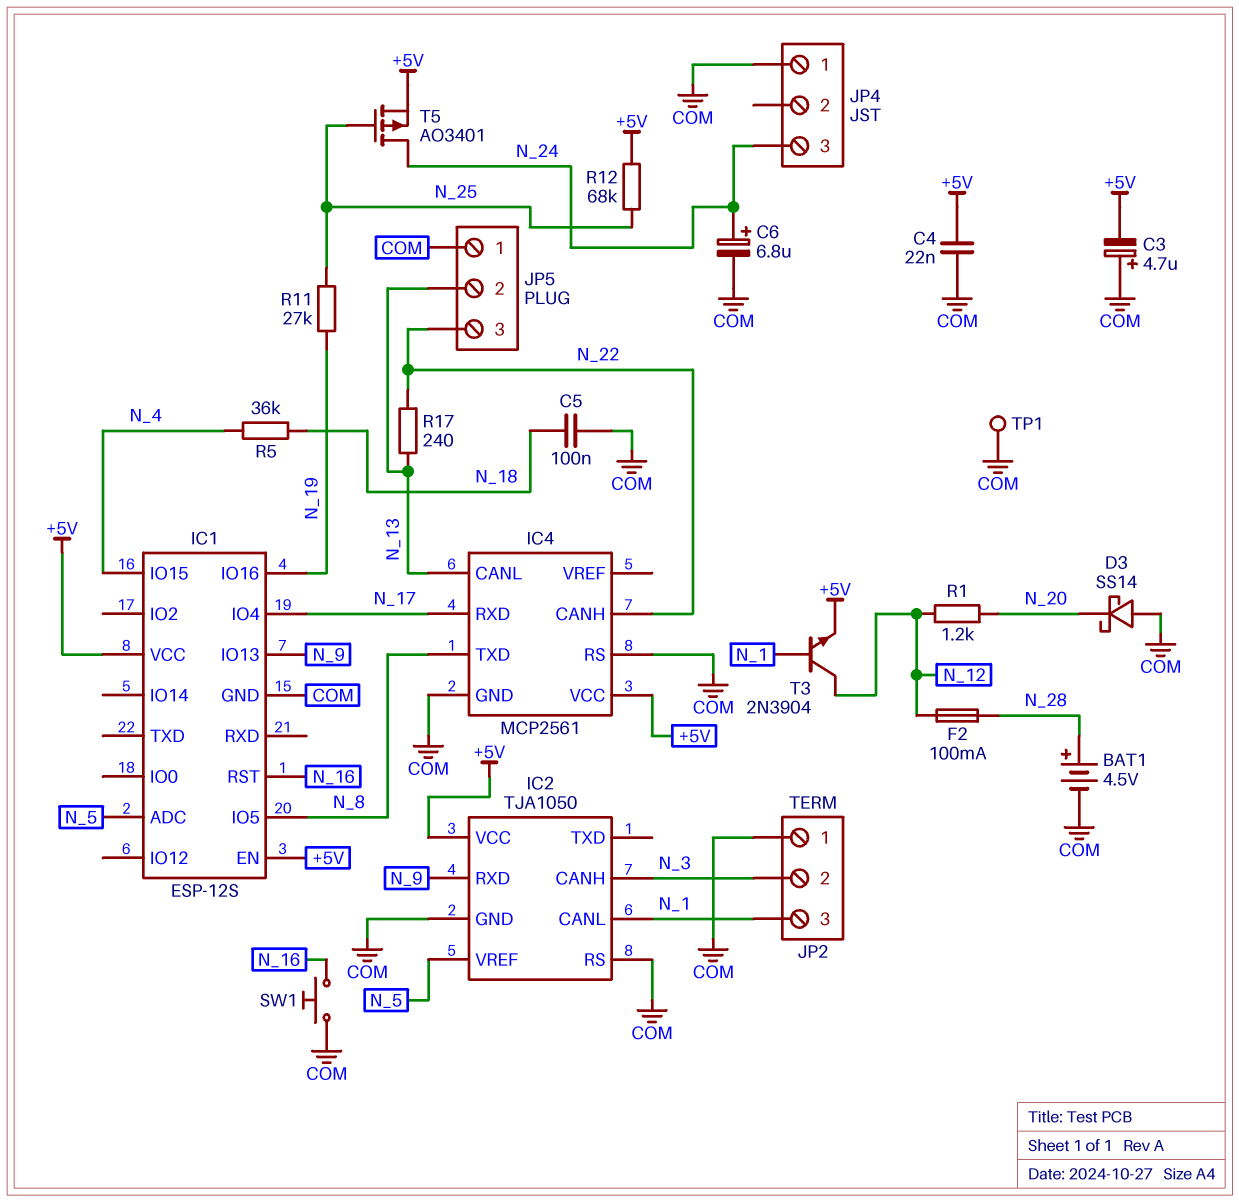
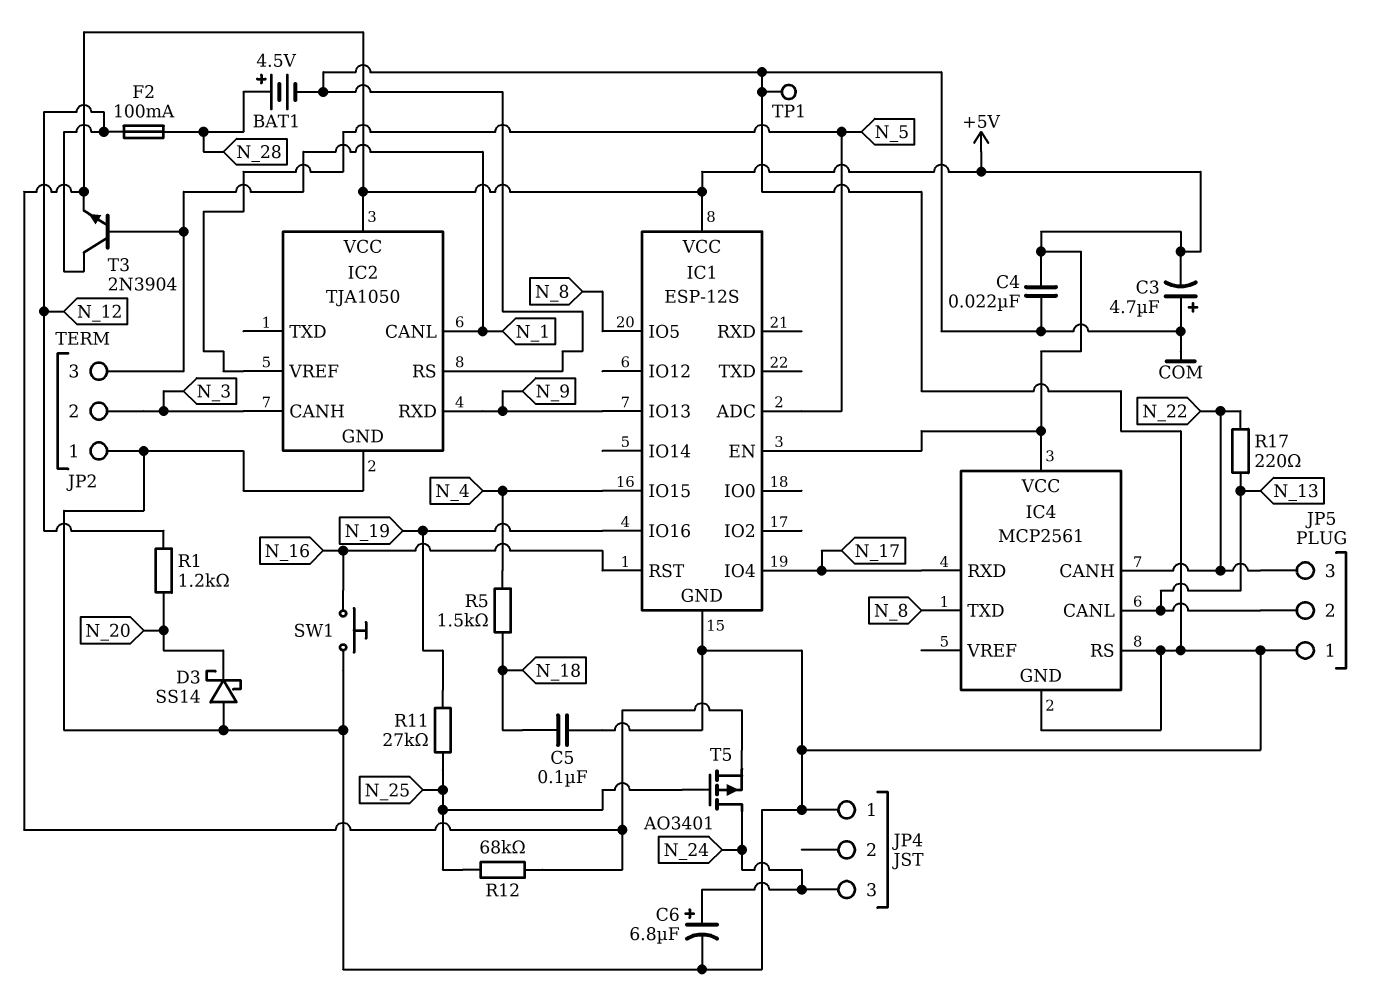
R5: 36k (N_4, N_18) -> 1.5k (N_4, N_18)
R17: 240 (N_13, N_22) -> 220 (N_13, N_22)

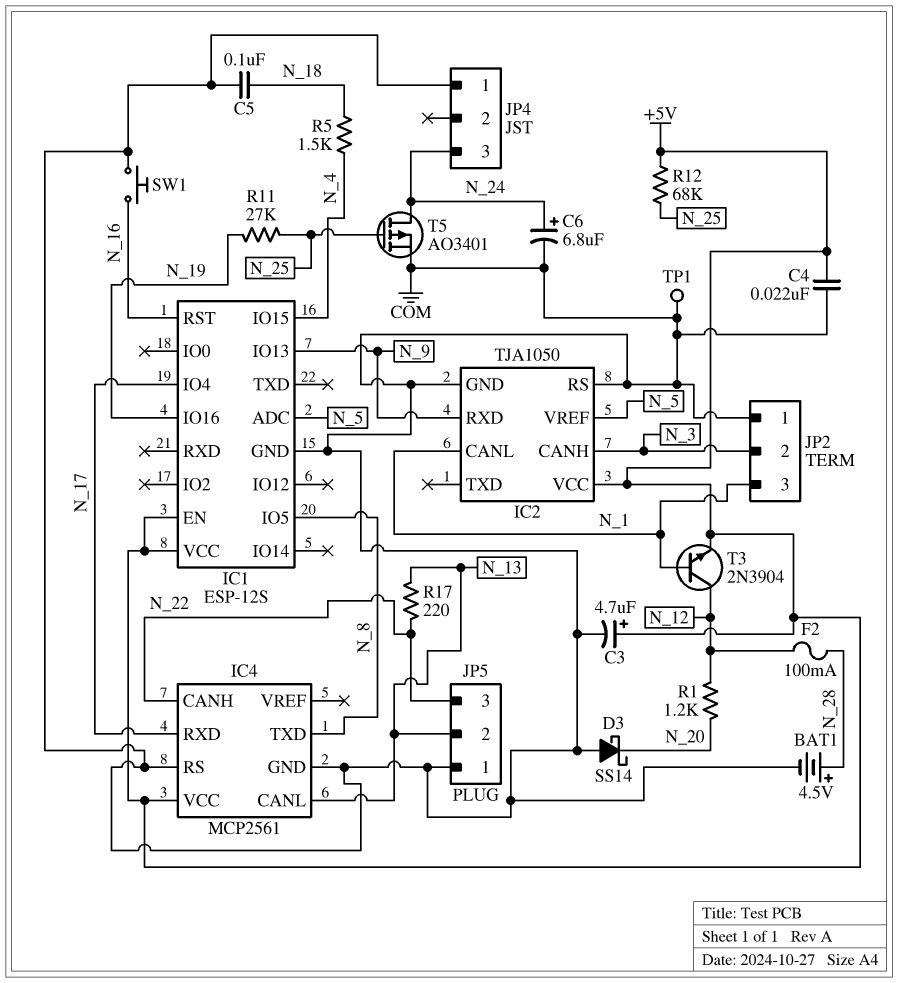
C3: 4.7uF (plus COM, minus +5V) -> 4.7uF (plus +5V, minus COM)
T5: PMOS AO3401 (G N_25, D N_24, S +5V) -> PMOS AO3401 (G N_25, D N_24, S COM)

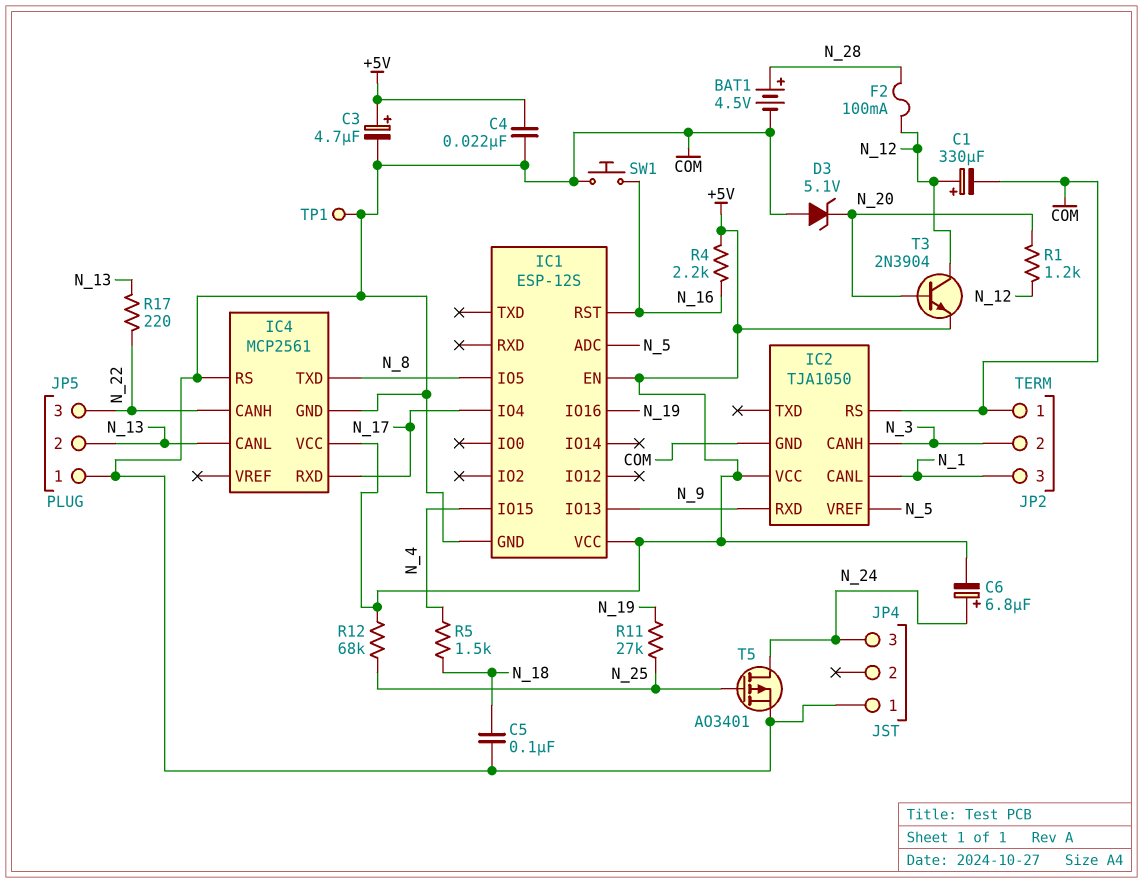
C1: none -> 330uF (plus N_12, minus COM)
C6: 6.8uF (plus N_24, minus COM) -> 6.8uF (plus N_24, minus +5V)
D3: schottky SS14 (A COM, K N_20) -> zener 5.1V (A COM, K N_20)
R4: none -> 2.2k (+5V, N_16)
T3: NPN 2N3904 (B N_1, C N_12, E +5V) -> NPN 2N3904 (B N_20, C N_12, E +5V)

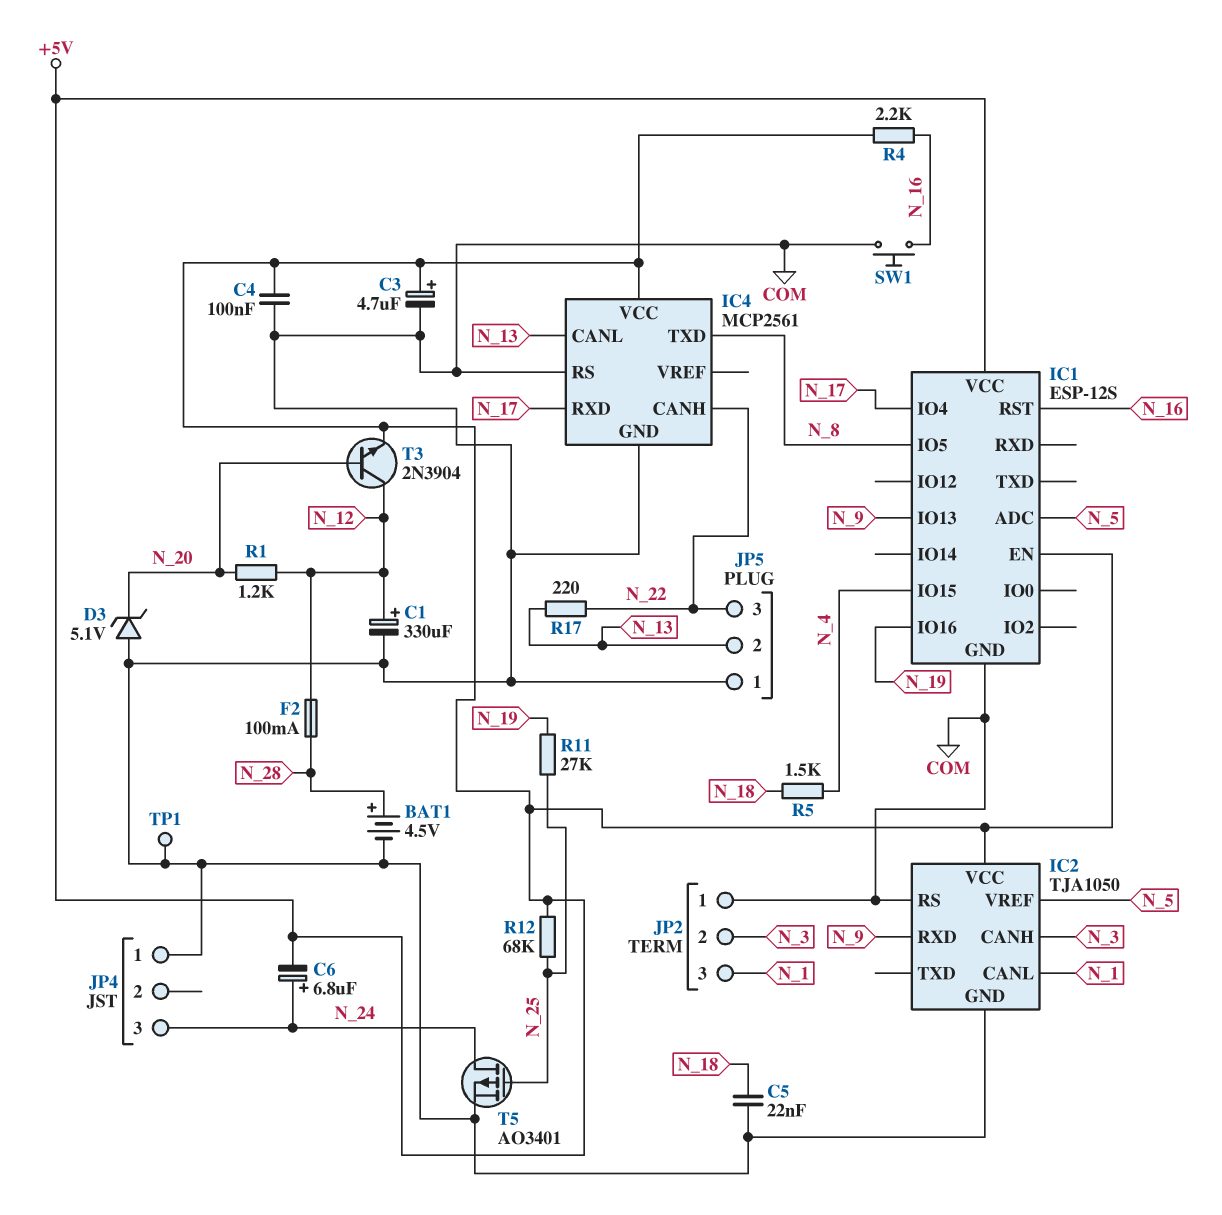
C4: 22nF (+5V, COM) -> 100nF (+5V, COM)
C5: 100nF (COM, N_18) -> 22nF (COM, N_18)

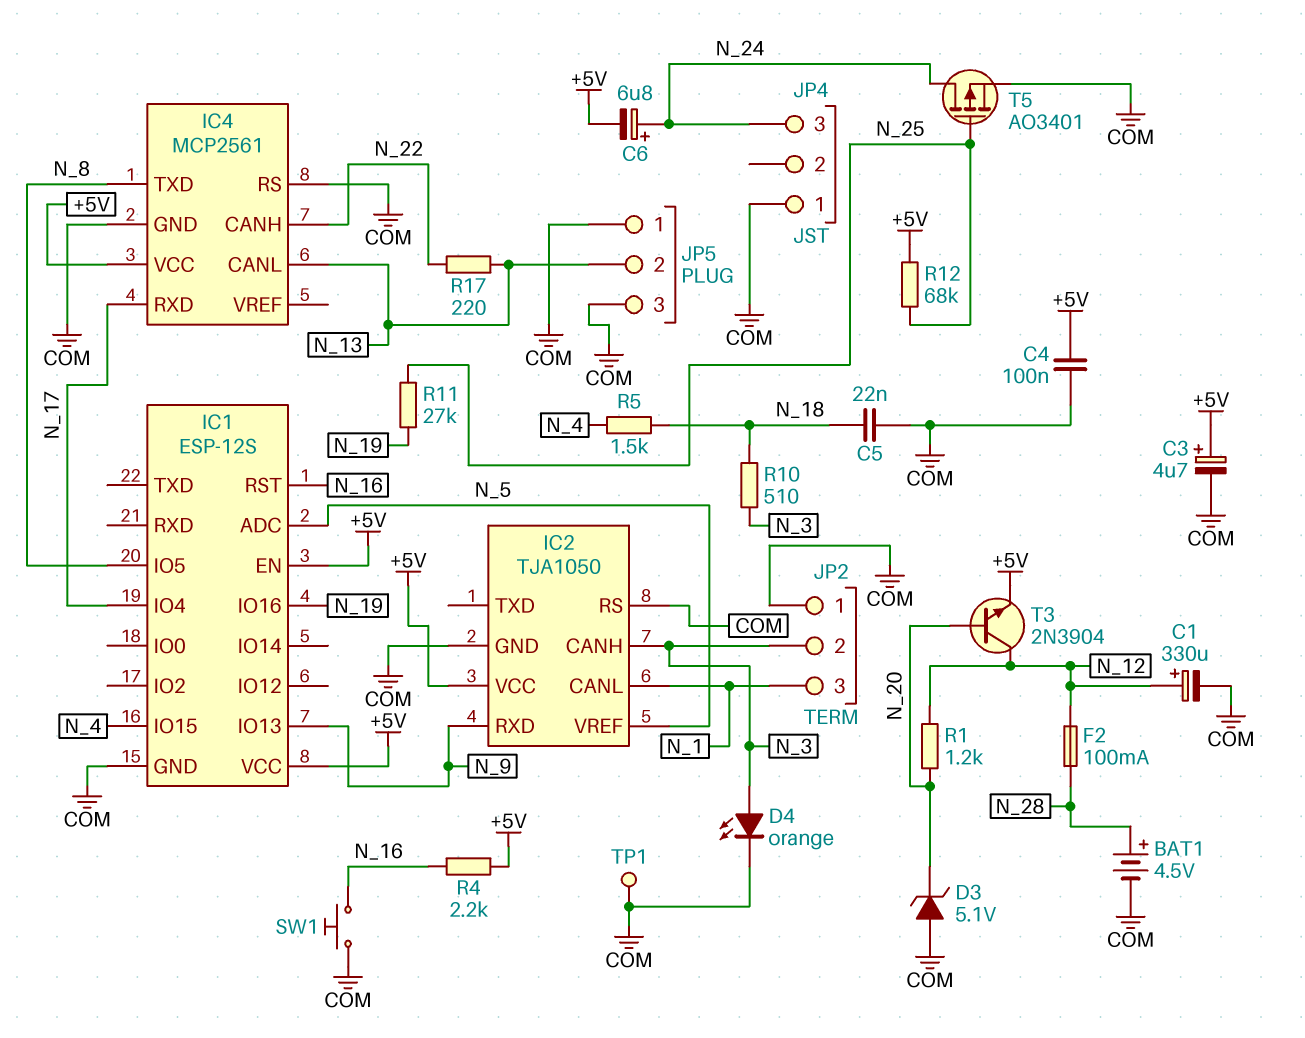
D4: none -> LED orange (A N_3, K COM)
JP5 pin 3: N_22 -> COM
R10: none -> 510 (N_3, N_18)

